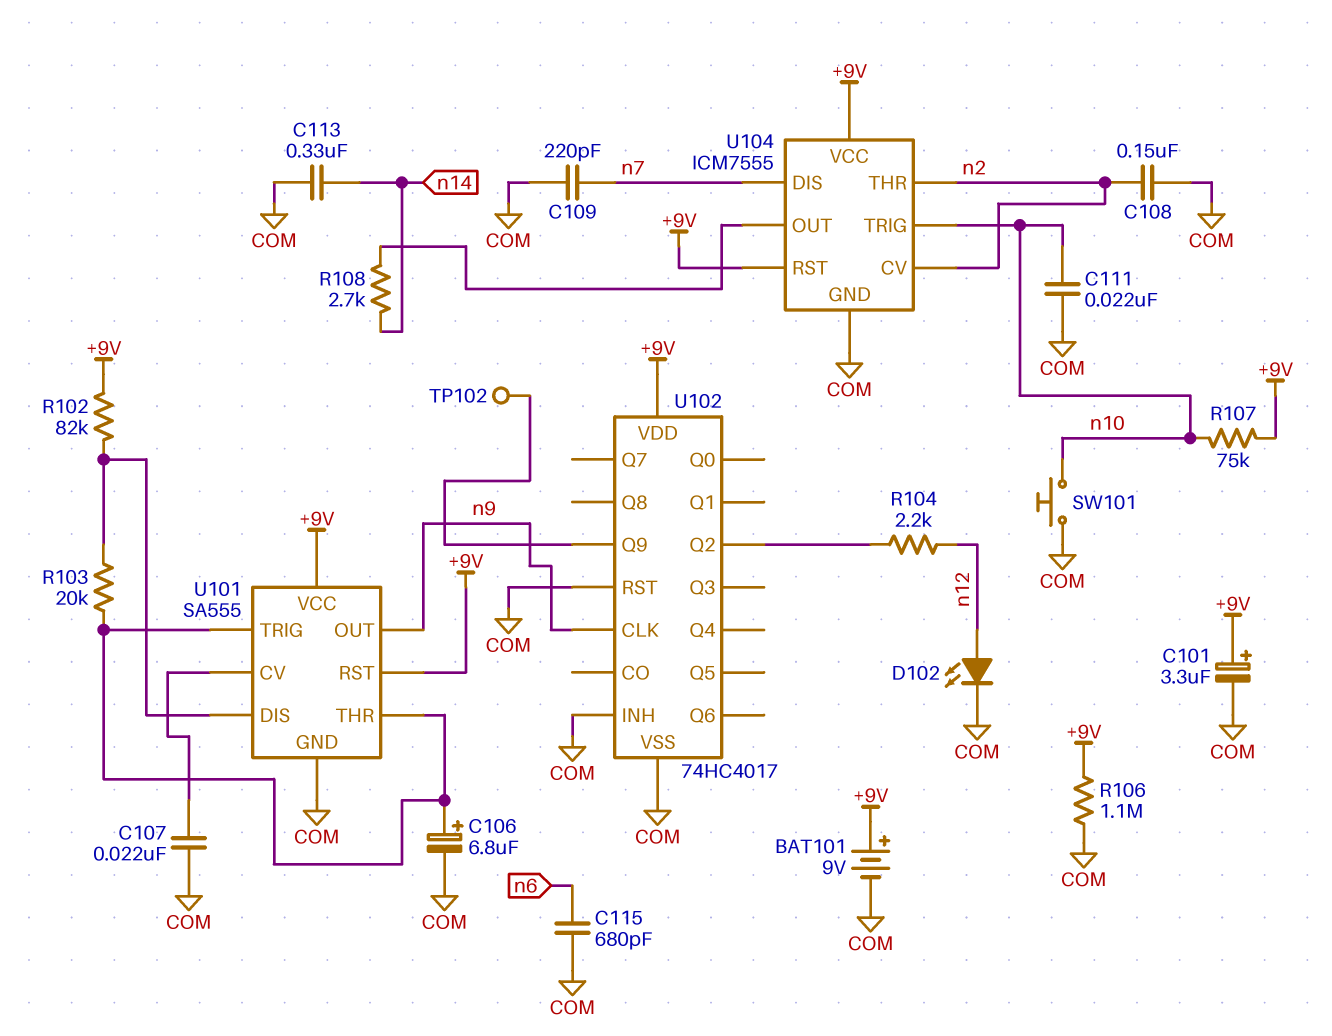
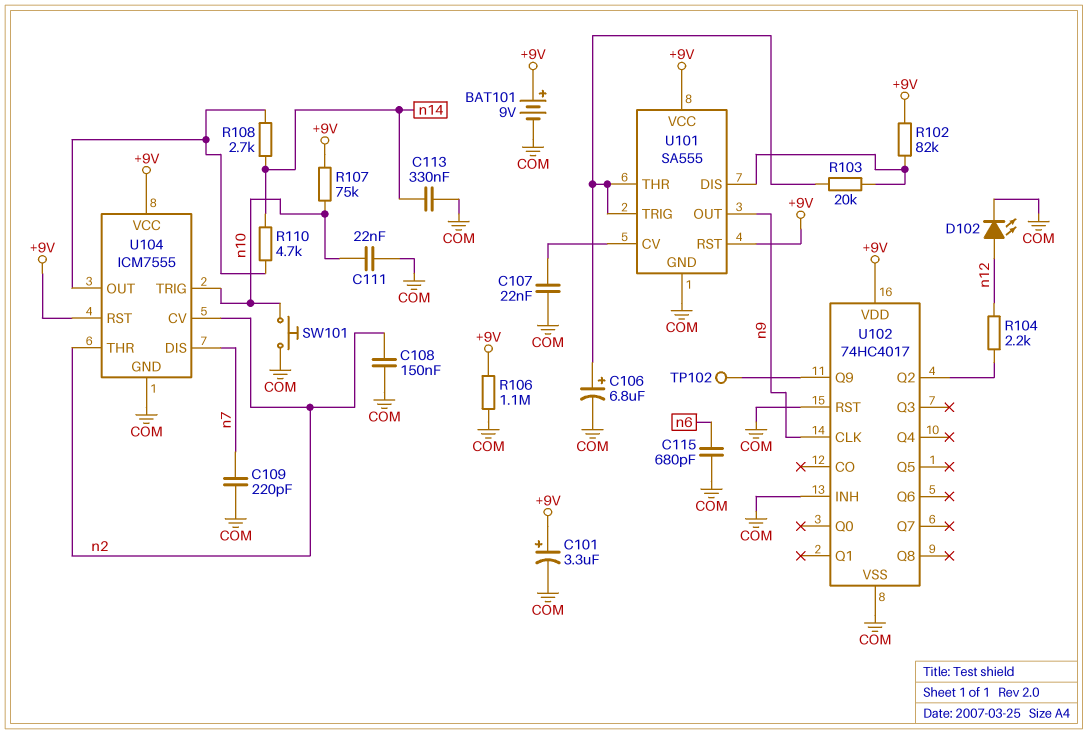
R110: none -> 4.7k (U104/OUT, n14)

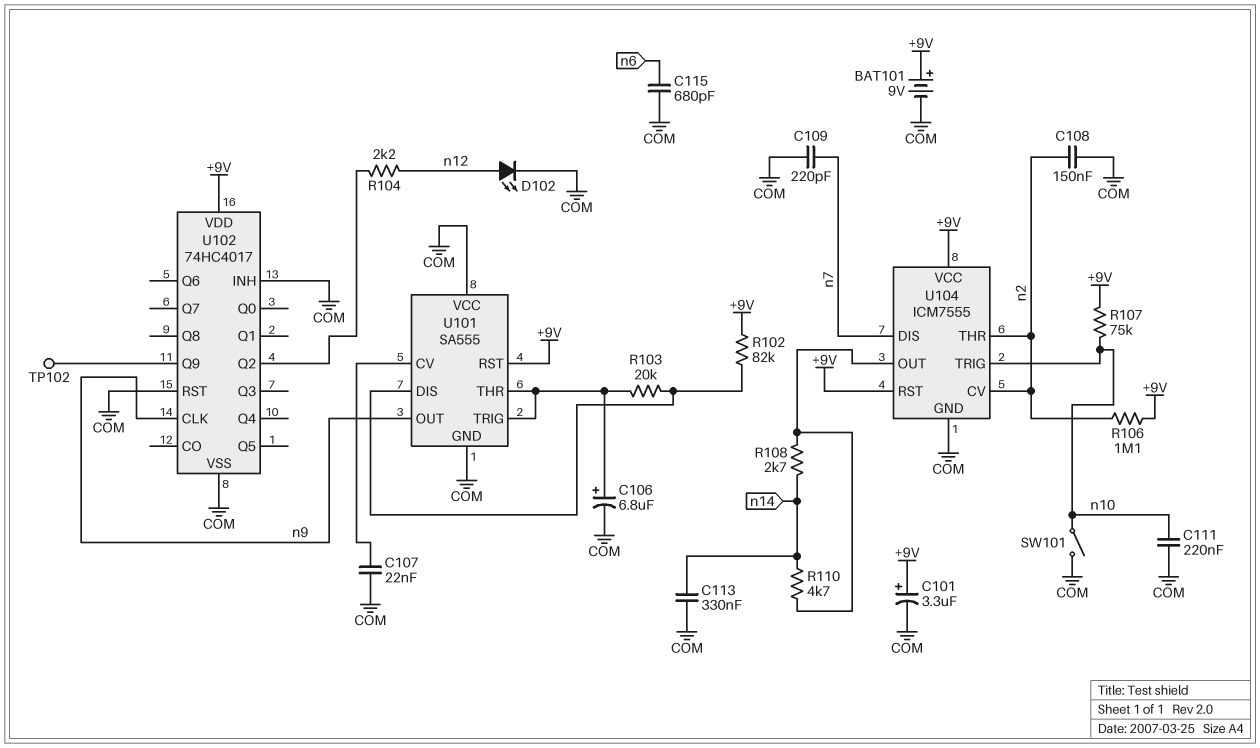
C111: 22nF (COM, n10) -> 220nF (COM, n10)
R106: 1.1M (+9V, COM) -> 1.1M (+9V, n2)
SW101: button (COM, n10) -> switch (COM, n10)
U101 pin VCC: +9V -> COM

